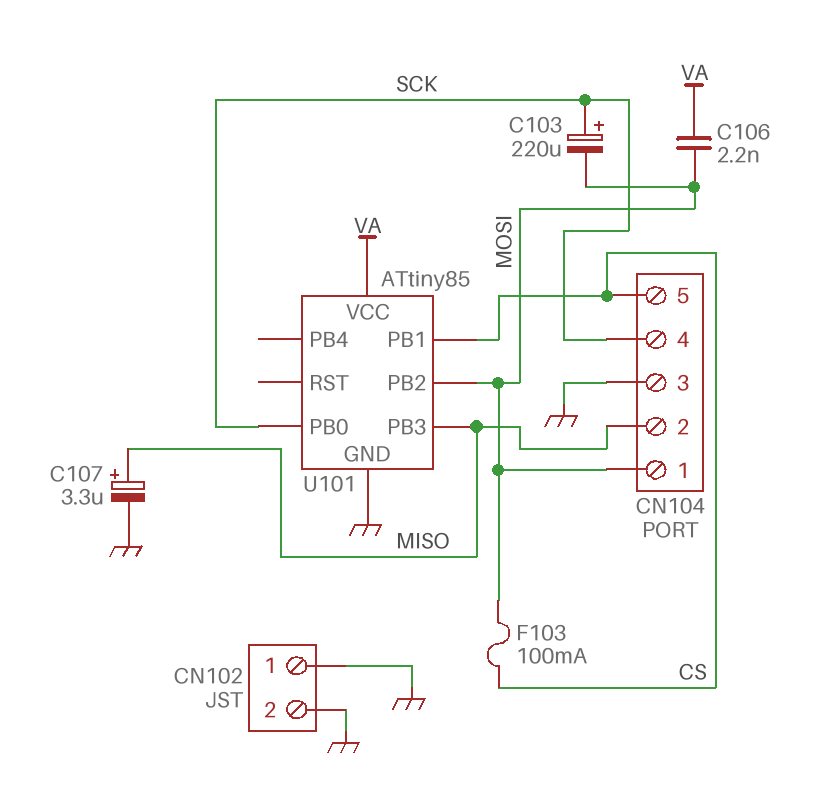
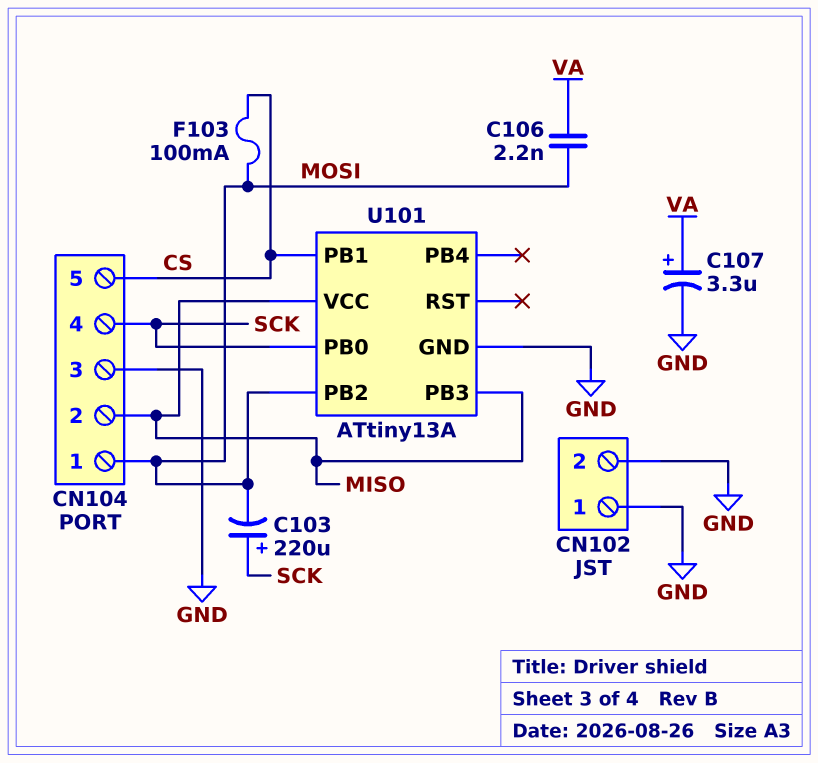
C107: 3.3uF (plus MISO, minus GND) -> 3.3uF (plus VA, minus GND)
U101: ATtiny85 -> ATtiny13A
U101 pin VCC: VA -> MISO

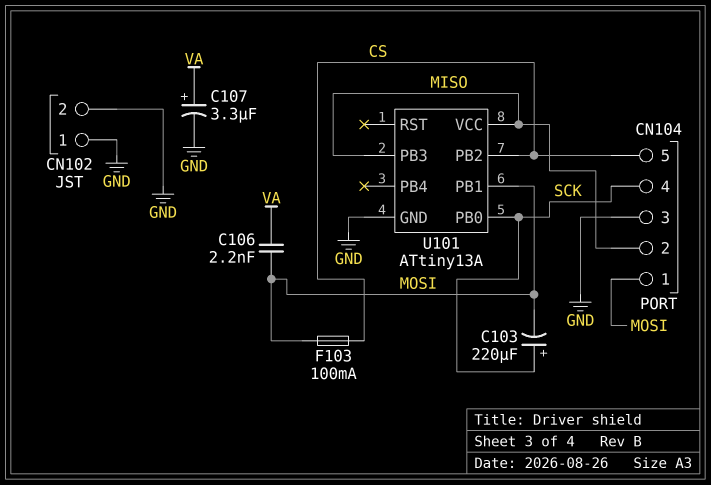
U101 pin PB1: CS -> MOSI
U101 pin PB2: MOSI -> CS

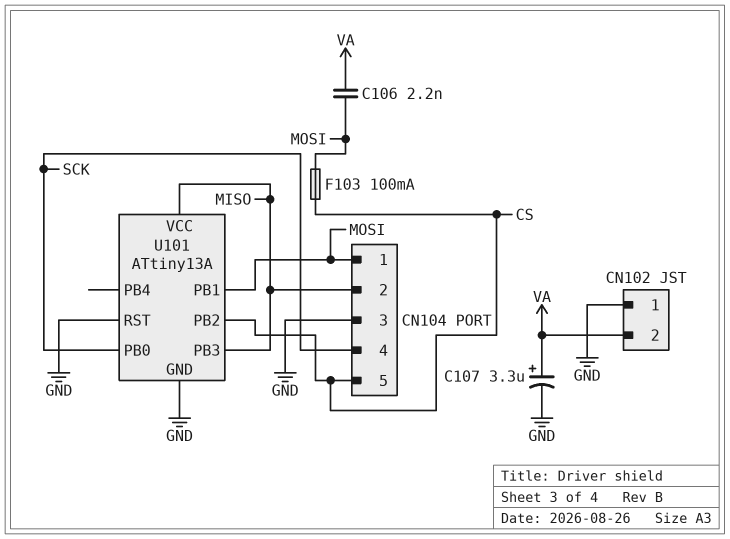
C103: 220uF (plus SCK, minus MOSI) -> none
CN102 pin 2: GND -> VA
U101 pin RST: none -> GND

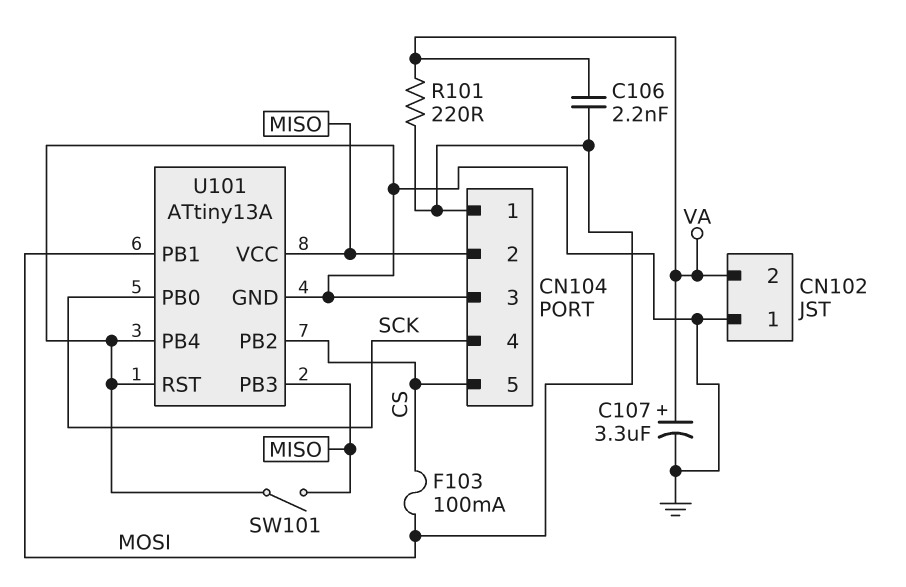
R101: none -> 220 (MOSI, VA)
SW101: none -> switch (GND, MISO)
U101 pin PB4: none -> GND

